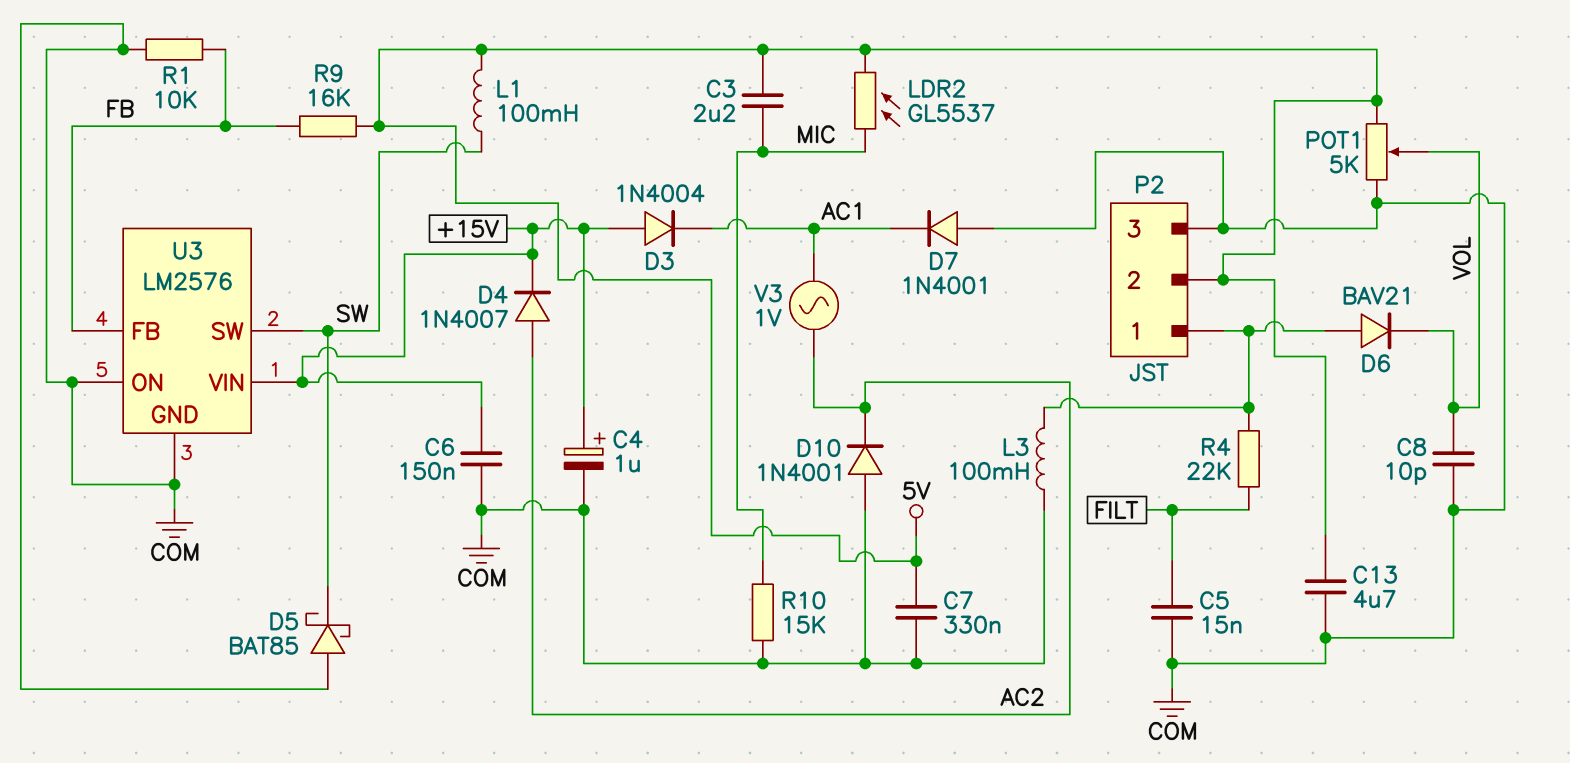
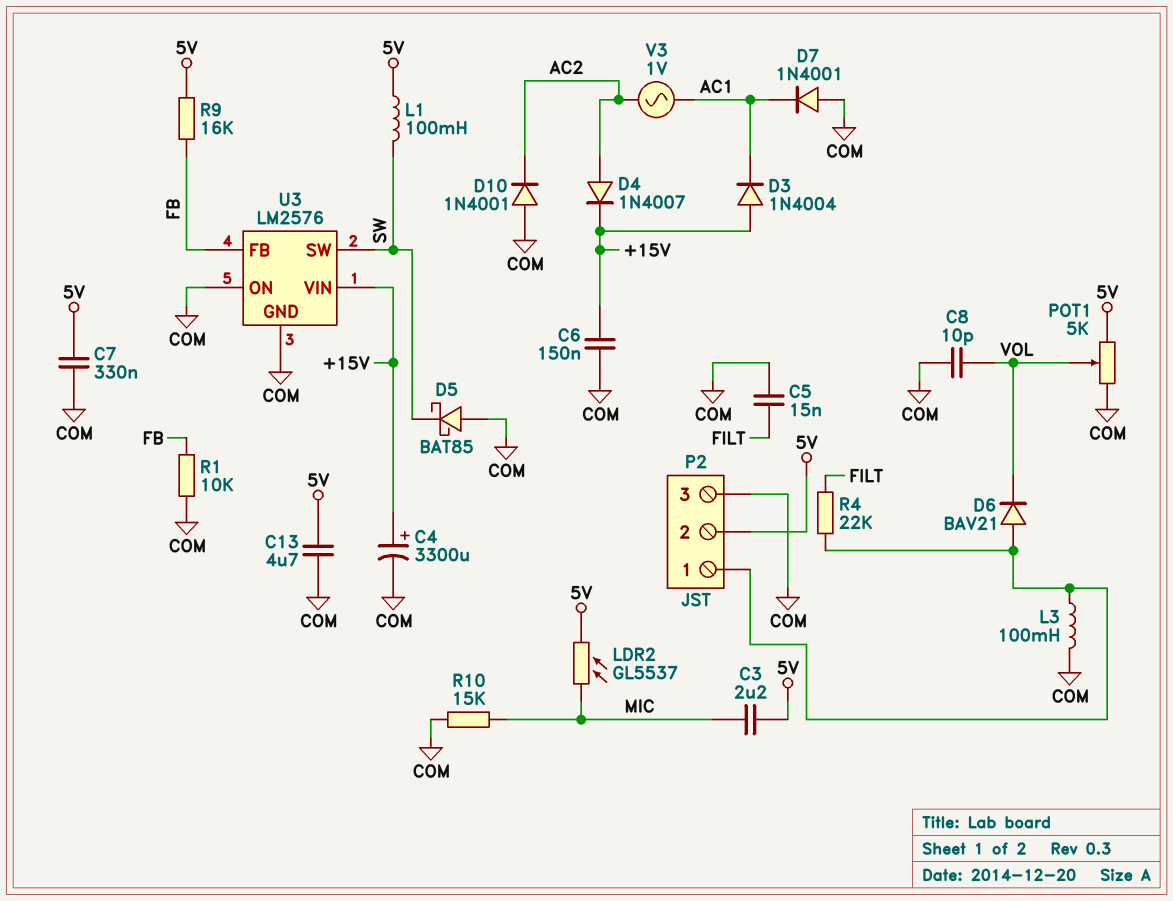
C4: 1uF (plus +15V, minus COM) -> 3300uF (plus +15V, minus COM)

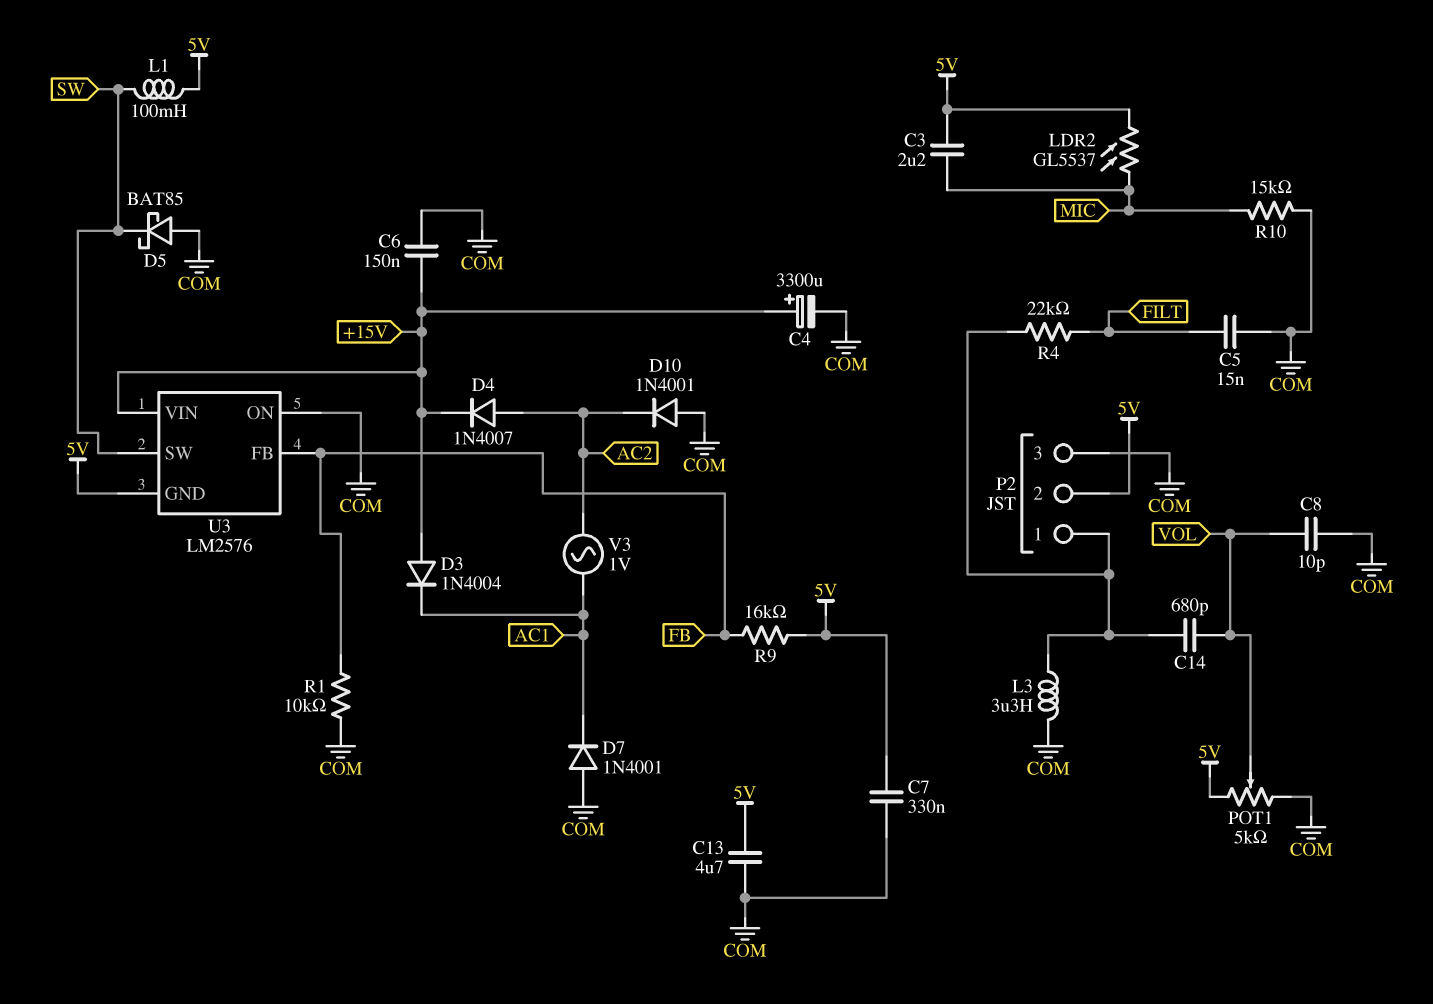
C14: none -> 680pF (P2/1, VOL)
D6: diode BAV21 (A P2/1, K VOL) -> none
L3: 100mH (COM, P2/1) -> 3.3uH (COM, P2/1)
U3 pin GND: COM -> 5V

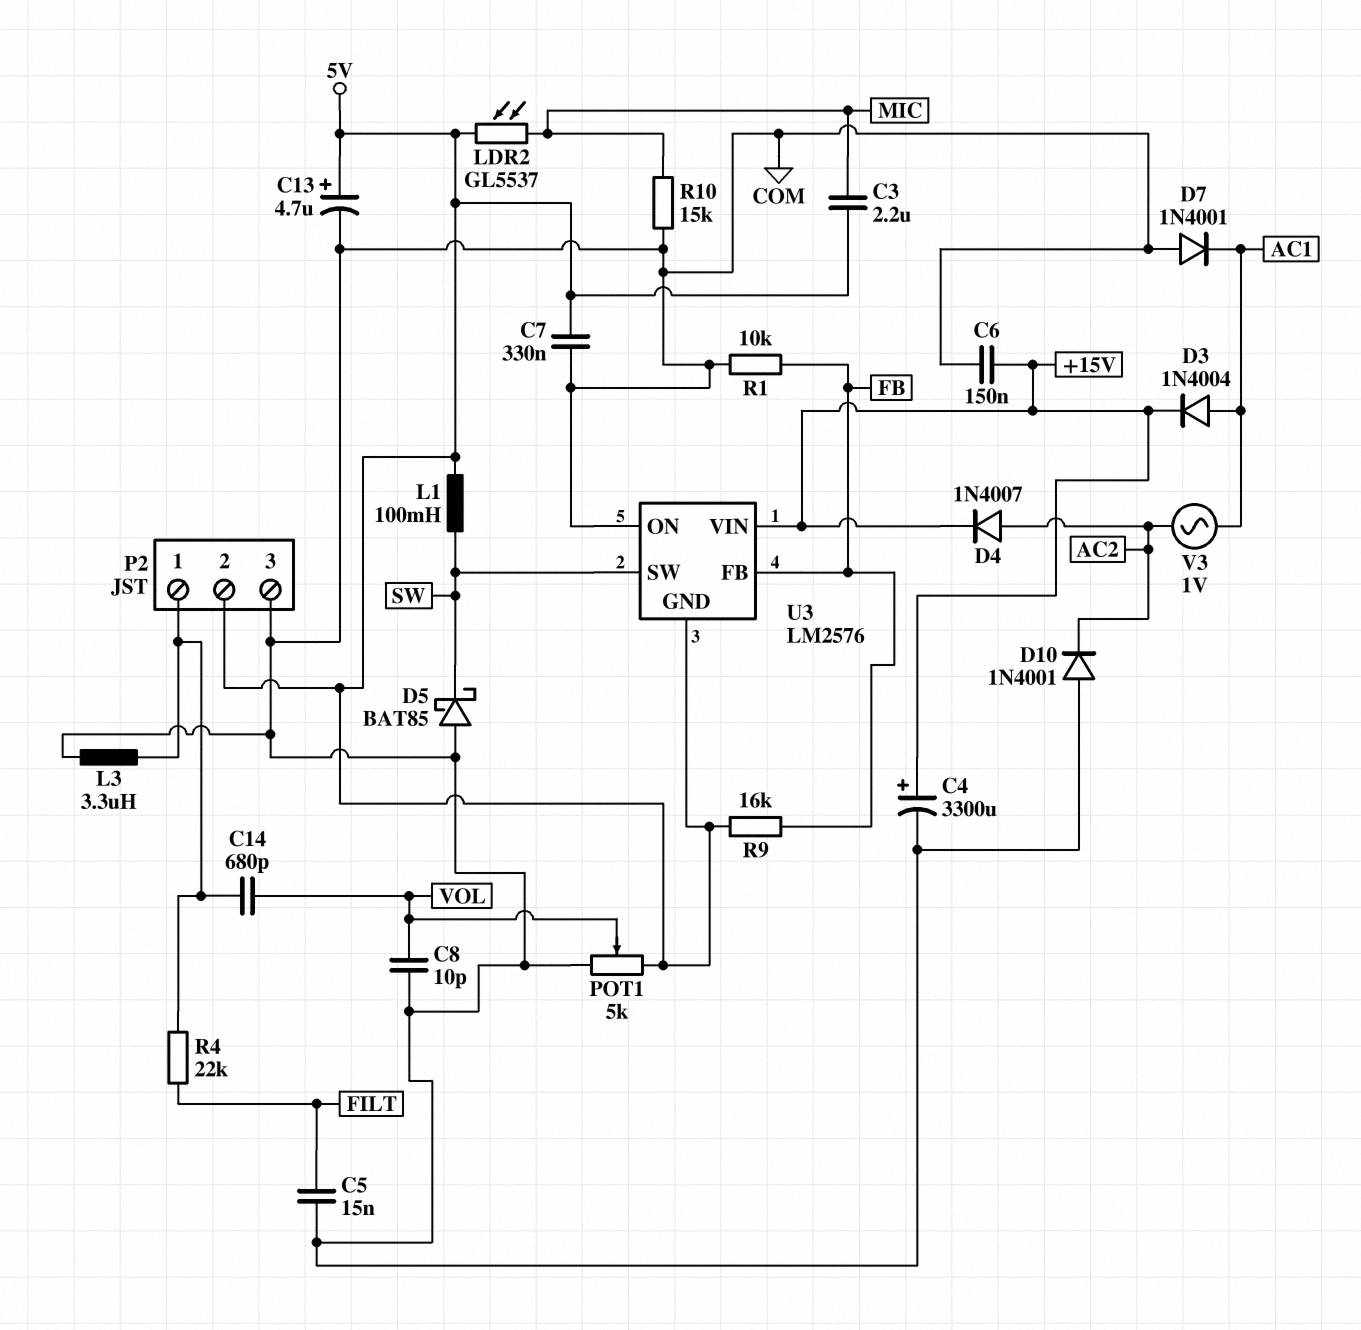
C13: 4.7uF (5V, COM) -> 4.7uF (plus 5V, minus COM)
D3: diode 1N4004 (A +15V, K AC1) -> diode 1N4004 (A AC1, K +15V)

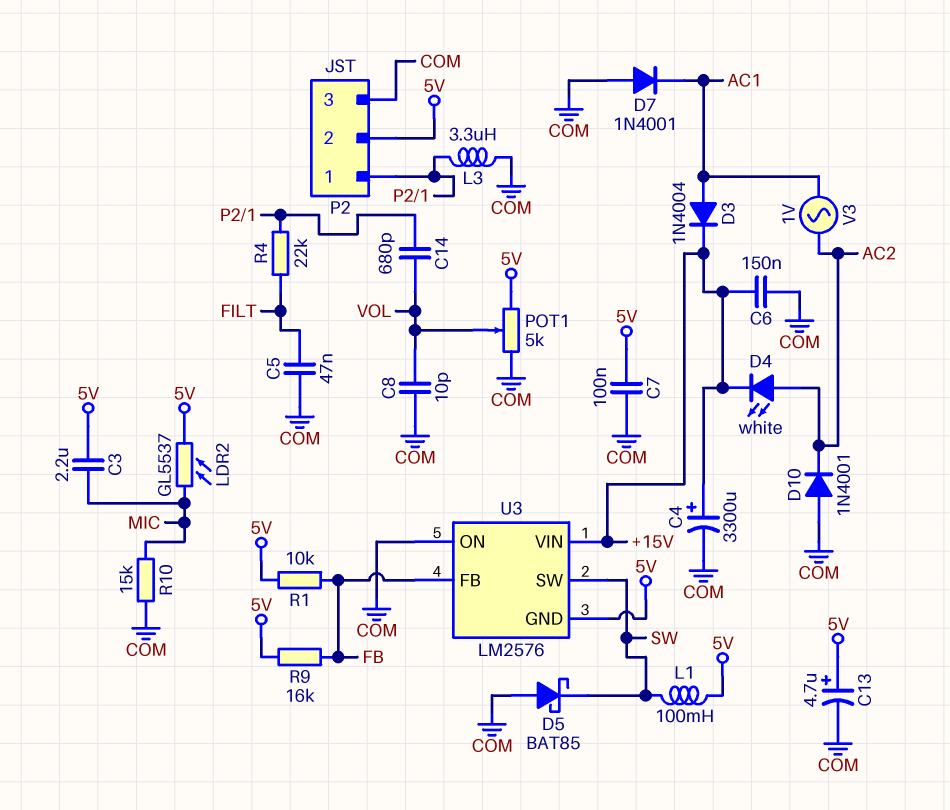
C5: 15nF (COM, FILT) -> 47nF (COM, FILT)
C7: 330nF (5V, COM) -> 100nF (5V, COM)
D4: diode 1N4007 (A AC2, K +15V) -> LED white (A AC2, K +15V)
R1: 10k (COM, FB) -> 10k (5V, FB)

